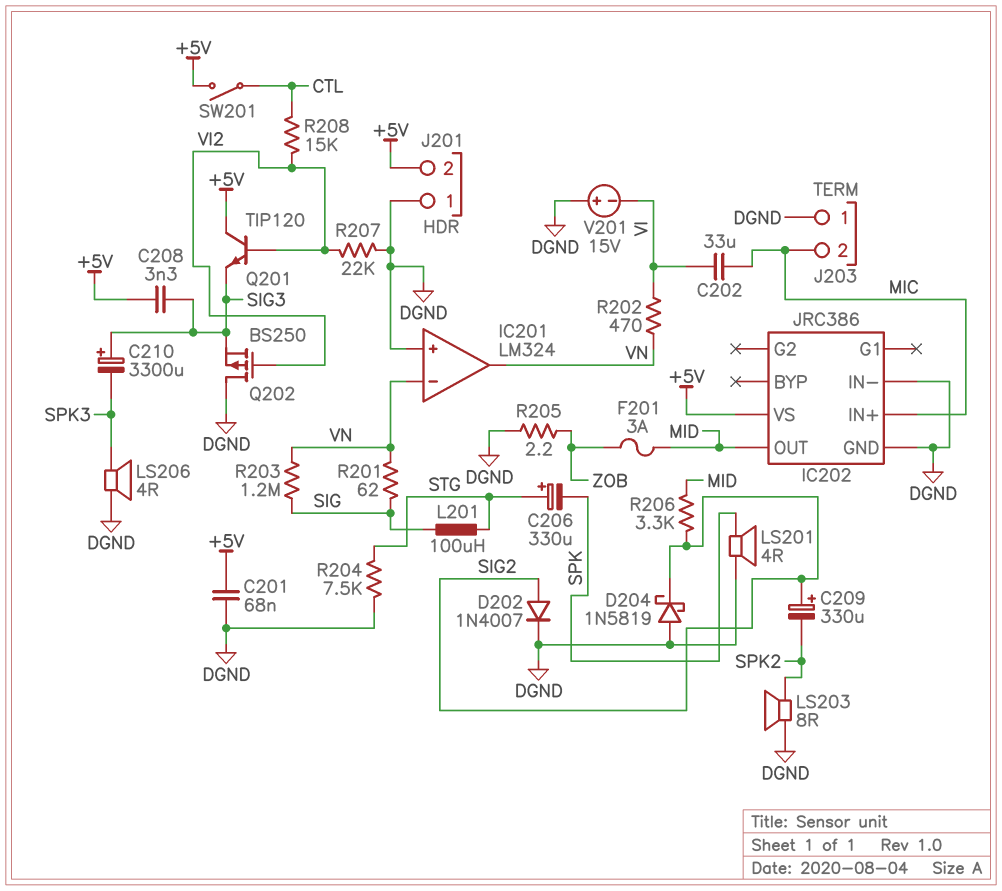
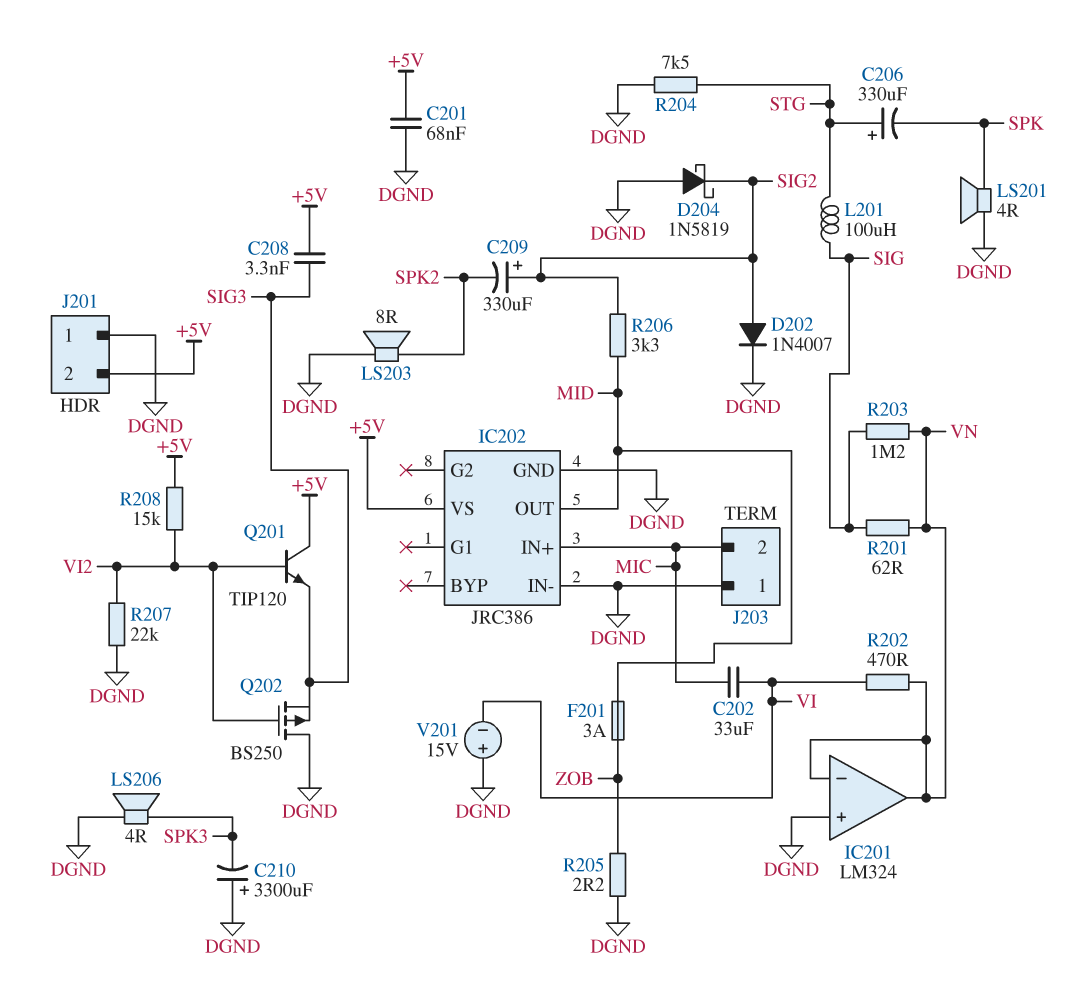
C210: 3300uF (plus SIG3, minus SPK3) -> 3300uF (plus DGND, minus SPK3)
R208: 15k (CTL, VI2) -> 15k (+5V, VI2)
SW201: switch (+5V, CTL) -> none

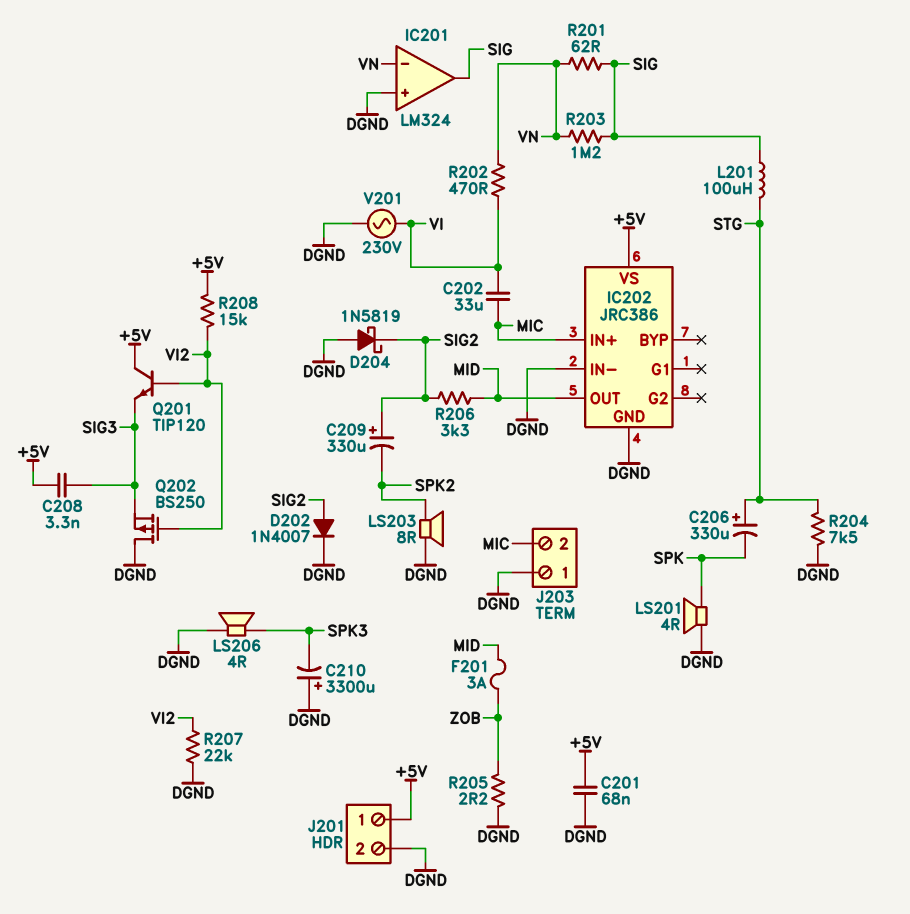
IC201 pin out: VN -> SIG
J201 pin 1: DGND -> +5V
J201 pin 2: +5V -> DGND
V201: 15V (plus DGND, minus VI) -> AC 230V (DGND, VI)

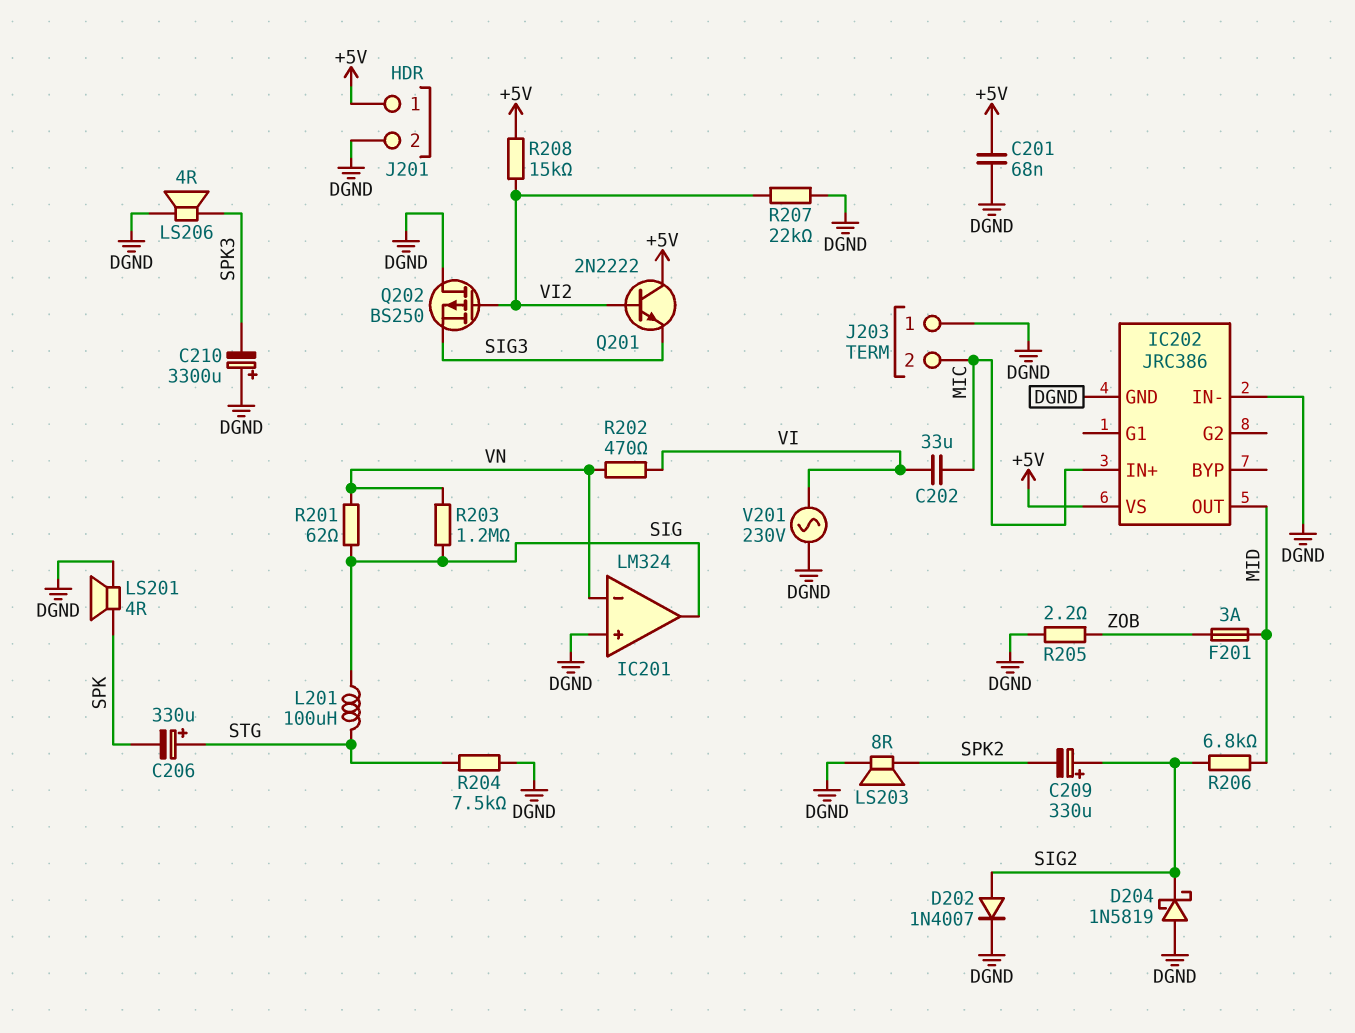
C208: 3.3nF (+5V, SIG3) -> none
Q201: NPN TIP120 (B VI2, C +5V, E SIG3) -> NPN 2N2222 (B VI2, C +5V, E SIG3)
R206: 3.3k (MID, SIG2) -> 6.8k (MID, SIG2)

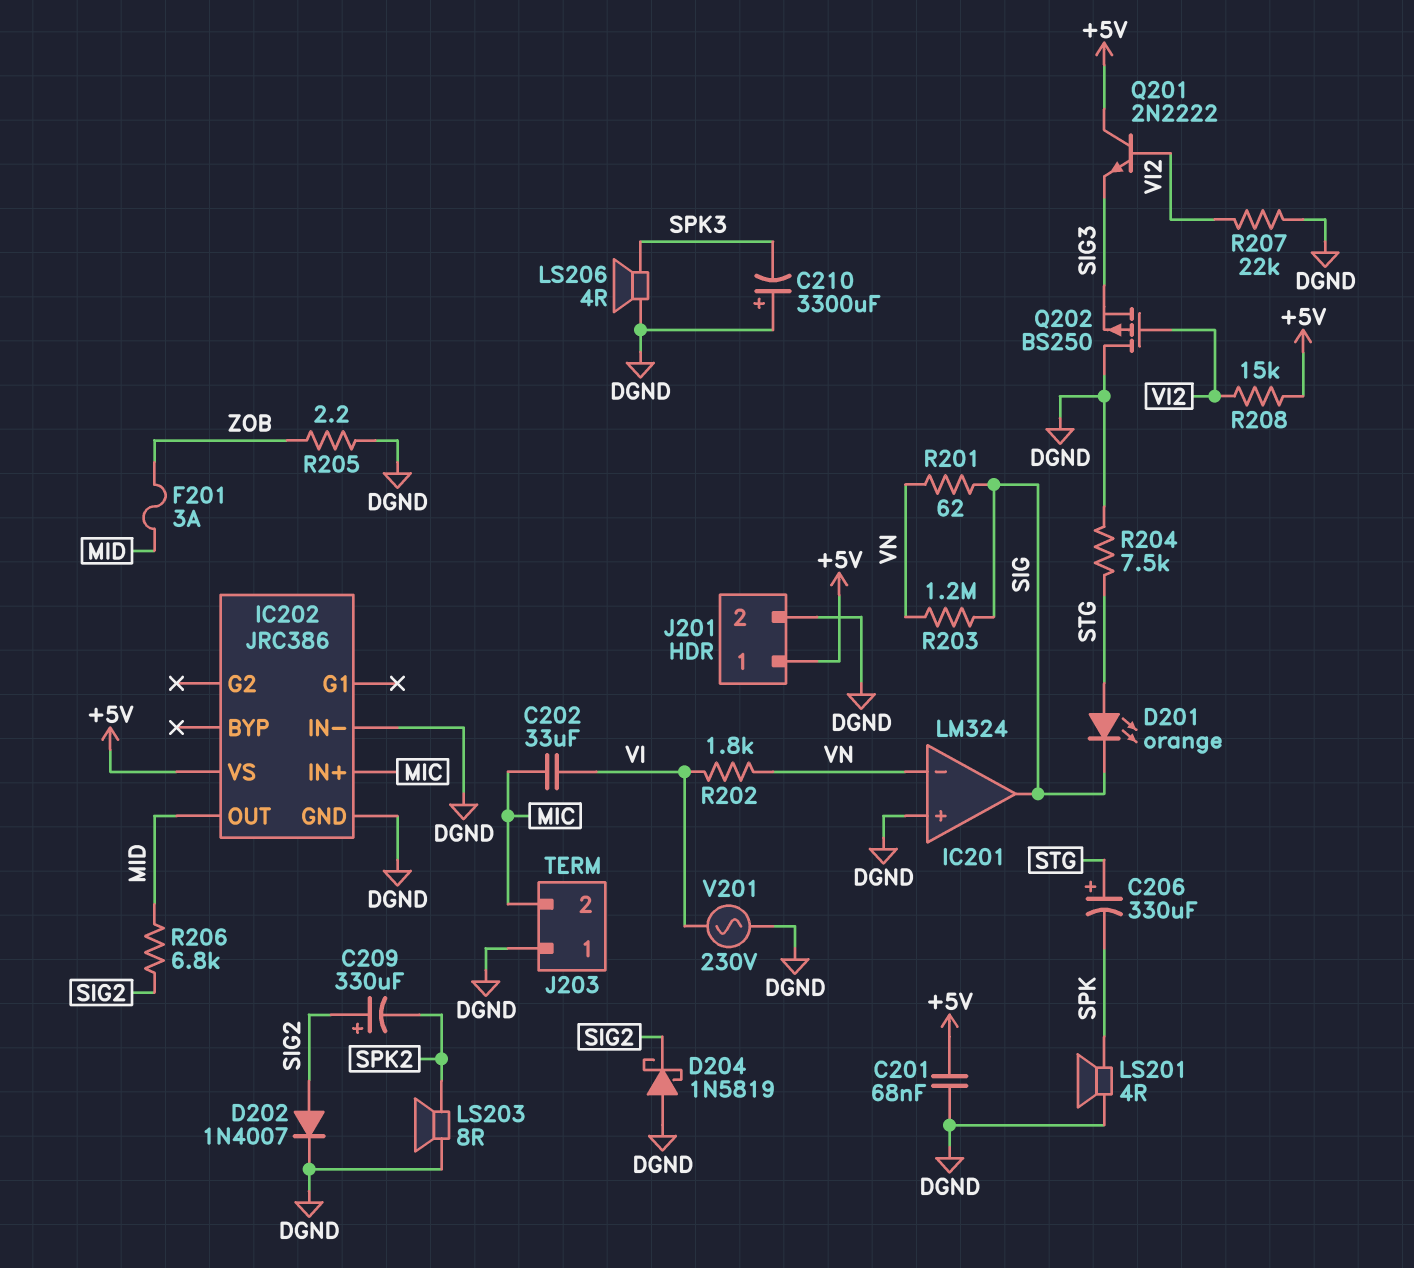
D201: none -> LED orange (A STG, K SIG)
L201: 100uH (SIG, STG) -> none
R202: 470 (VI, VN) -> 1.8k (VI, VN)

